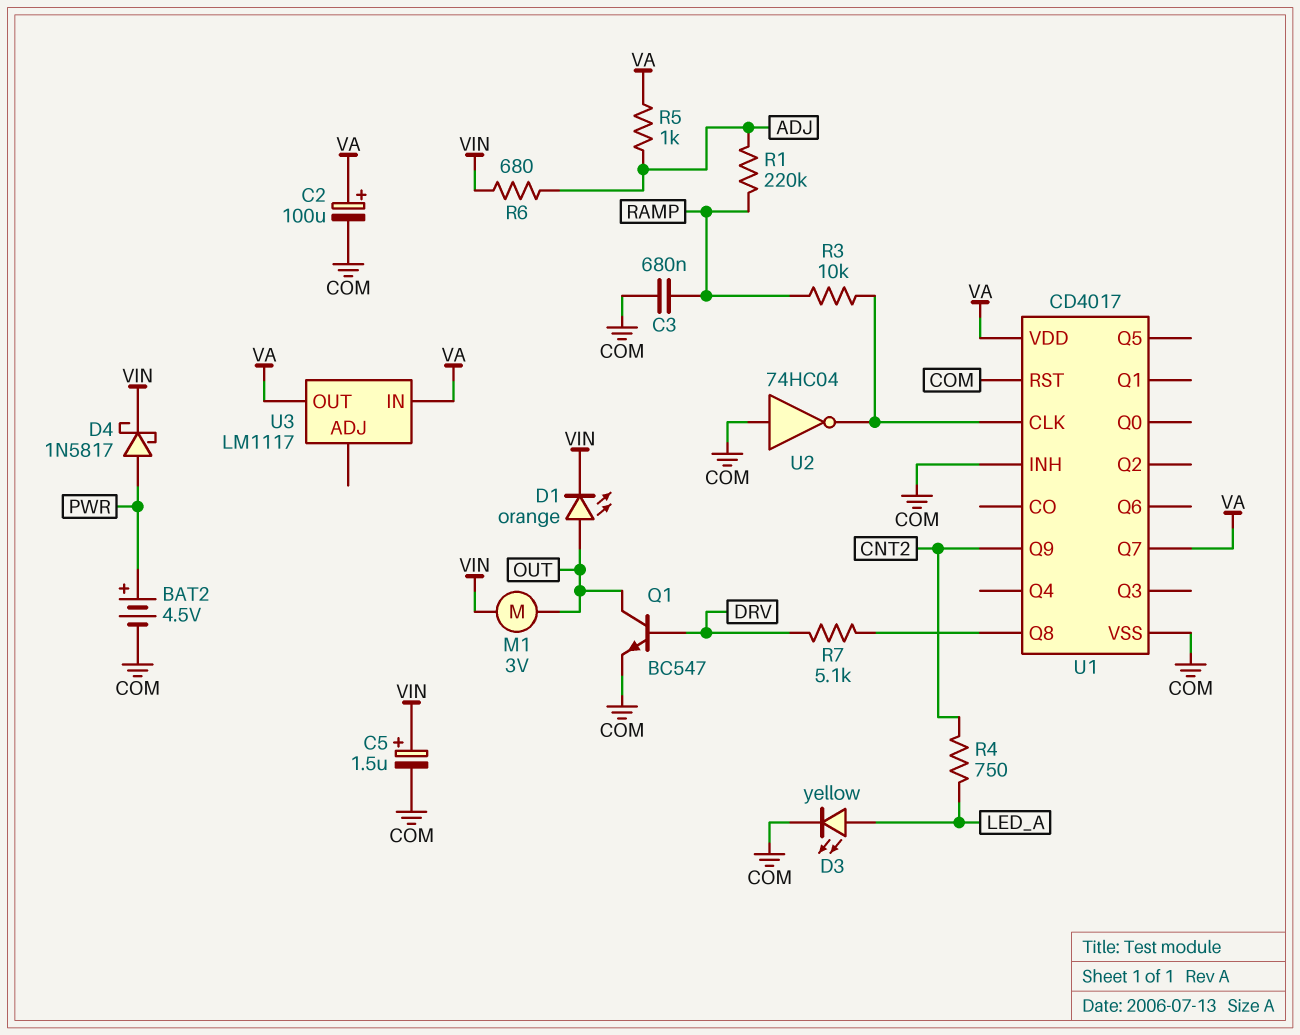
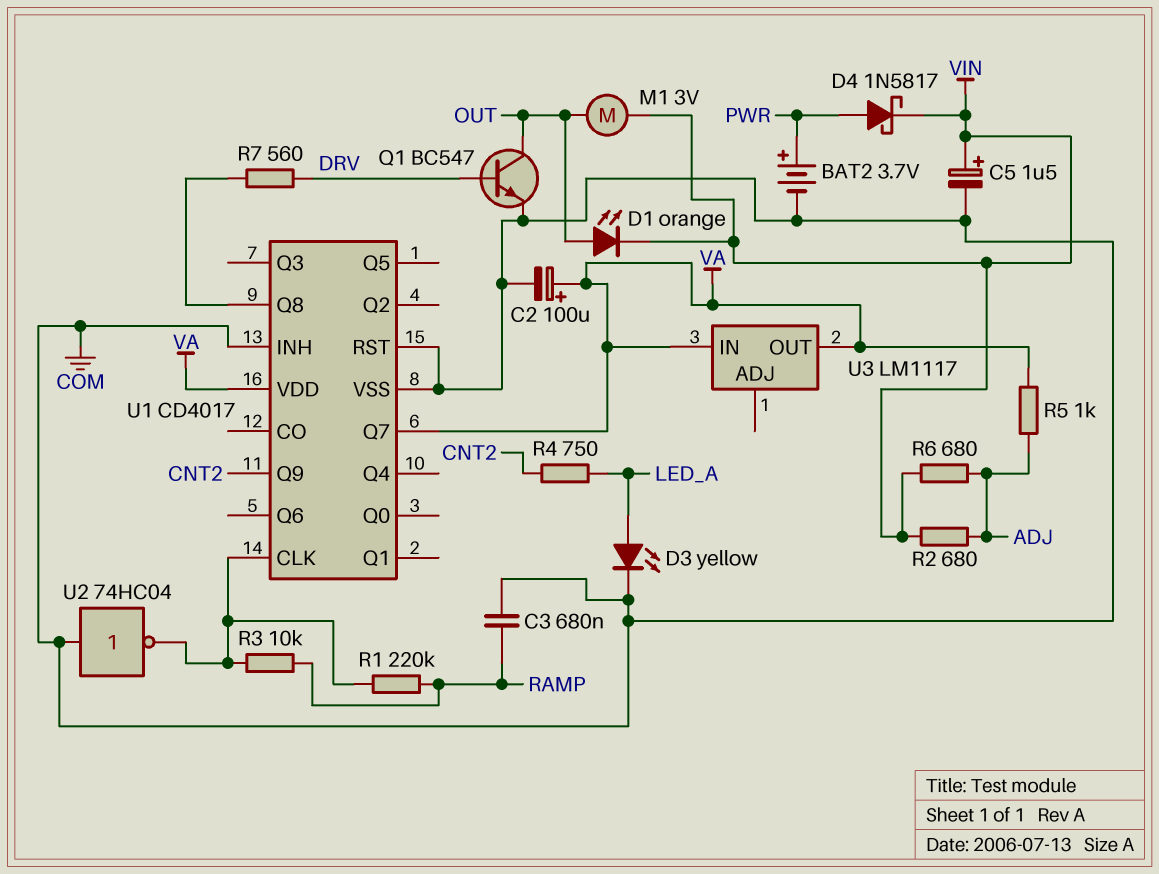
BAT2: 4.5V (plus PWR, minus COM) -> 3.7V (plus PWR, minus COM)
R1: 220k (ADJ, RAMP) -> 220k (RAMP, U1/CLK)
R2: none -> 680 (ADJ, VIN)
R7: 5.1k (DRV, U1/Q8) -> 560 (DRV, U1/Q8)

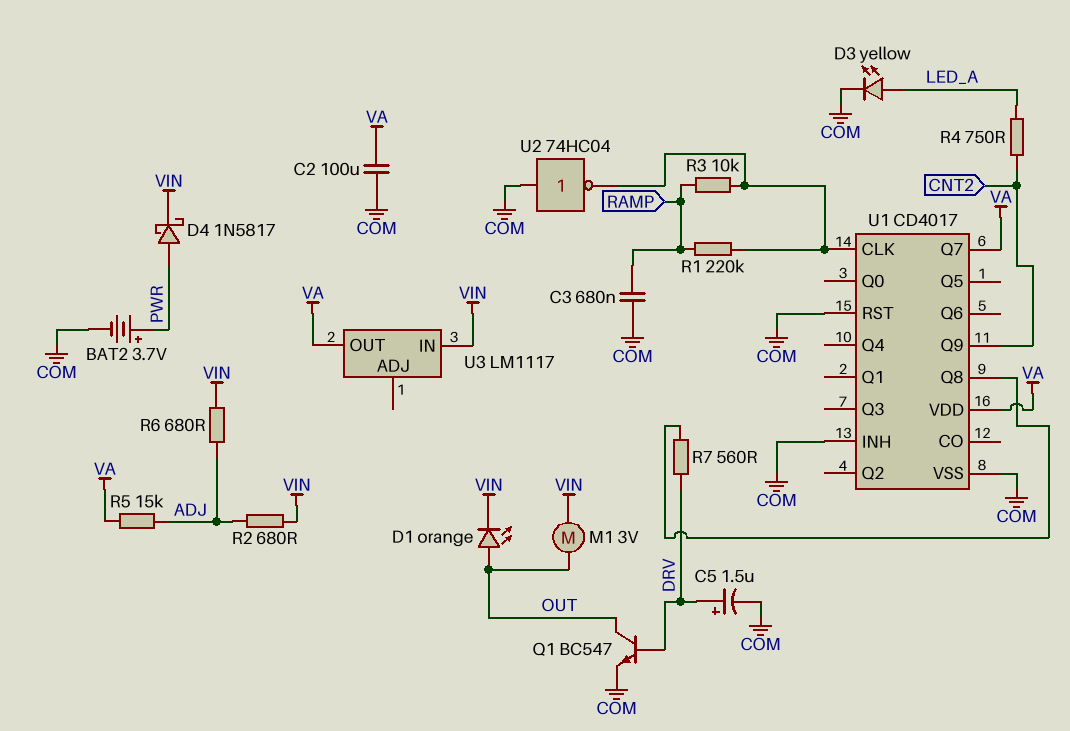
C2: 100uF (plus VA, minus COM) -> 100uF (COM, VA)
C5: 1.5uF (plus VIN, minus COM) -> 1.5uF (plus DRV, minus COM)
R5: 1k (ADJ, VA) -> 15k (ADJ, VA)
U3 pin IN: VA -> VIN

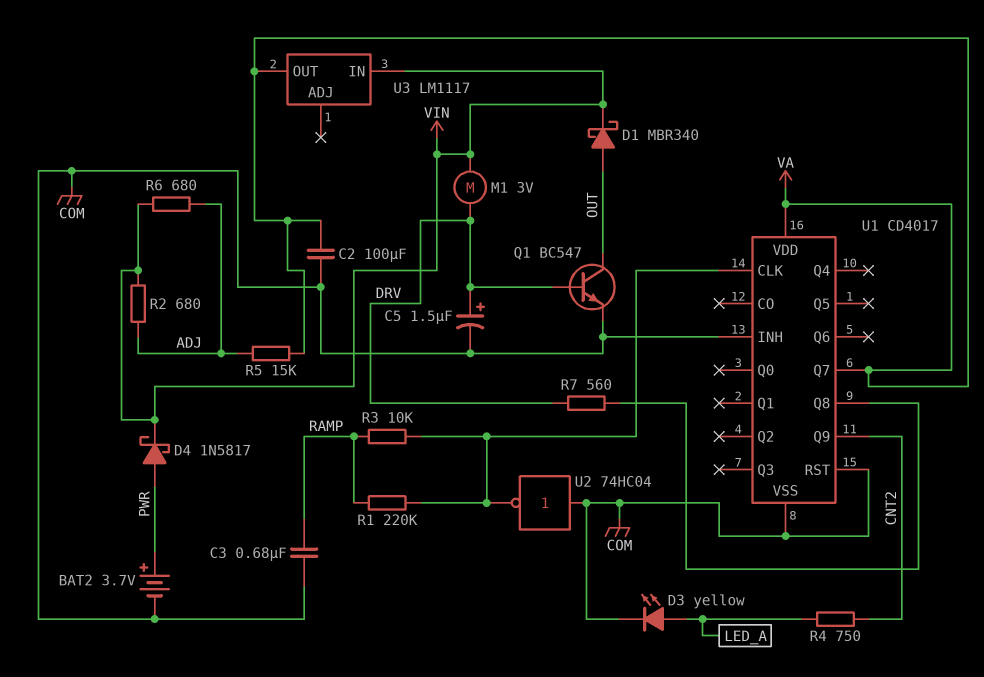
D1: LED orange (A OUT, K VIN) -> schottky MBR340 (A OUT, K VIN)
M1: motor 3V (OUT, VIN) -> motor 3V (DRV, VIN)

